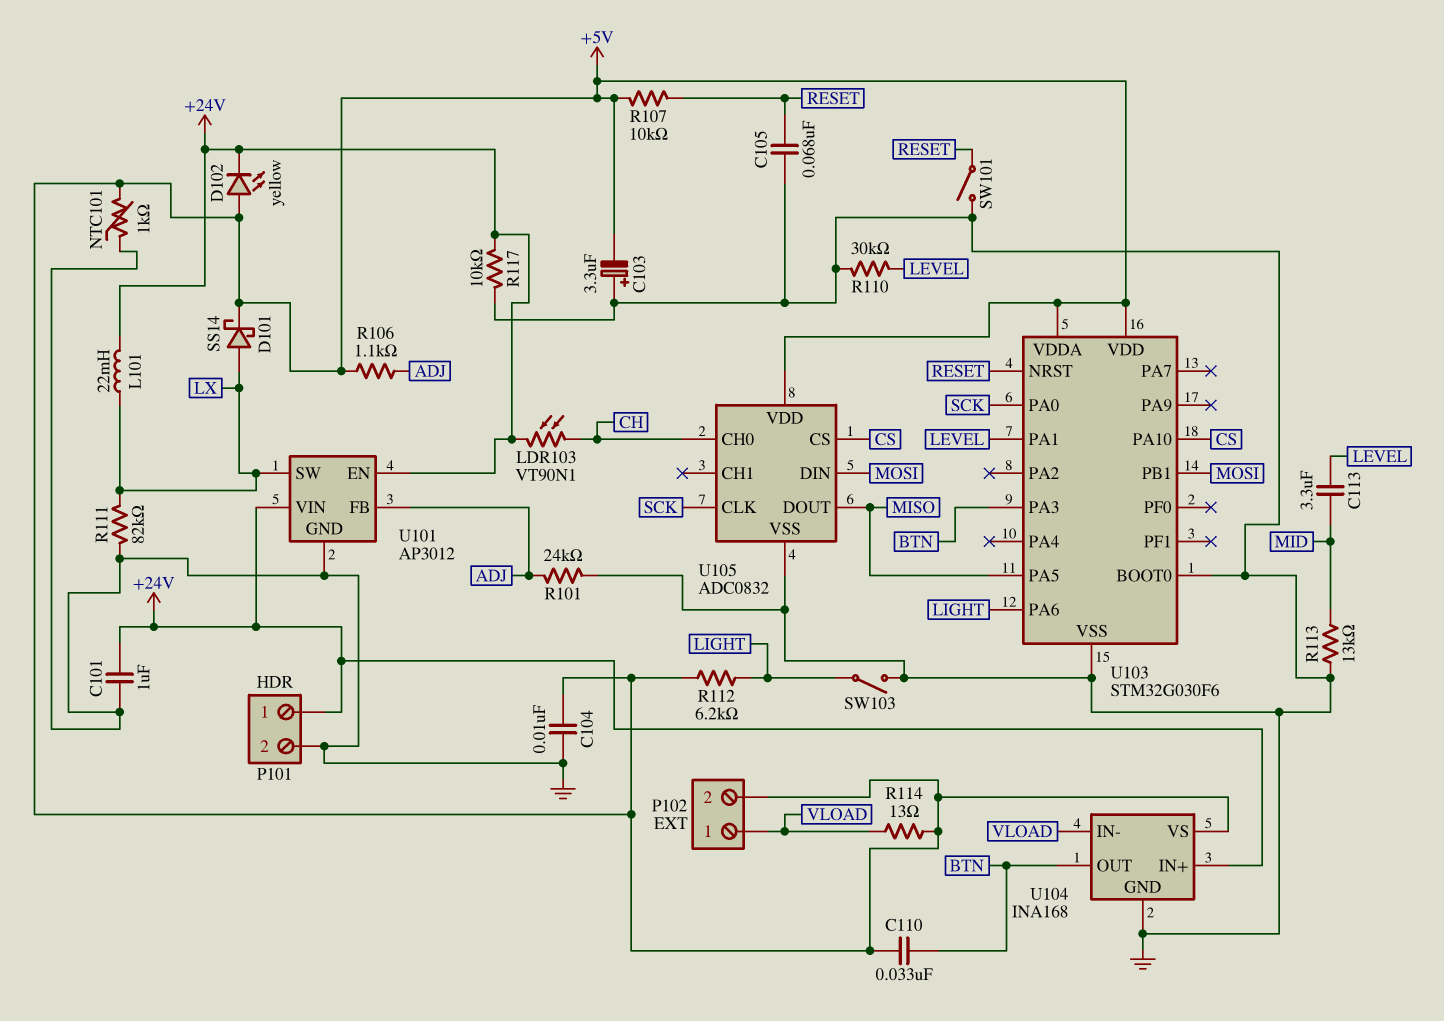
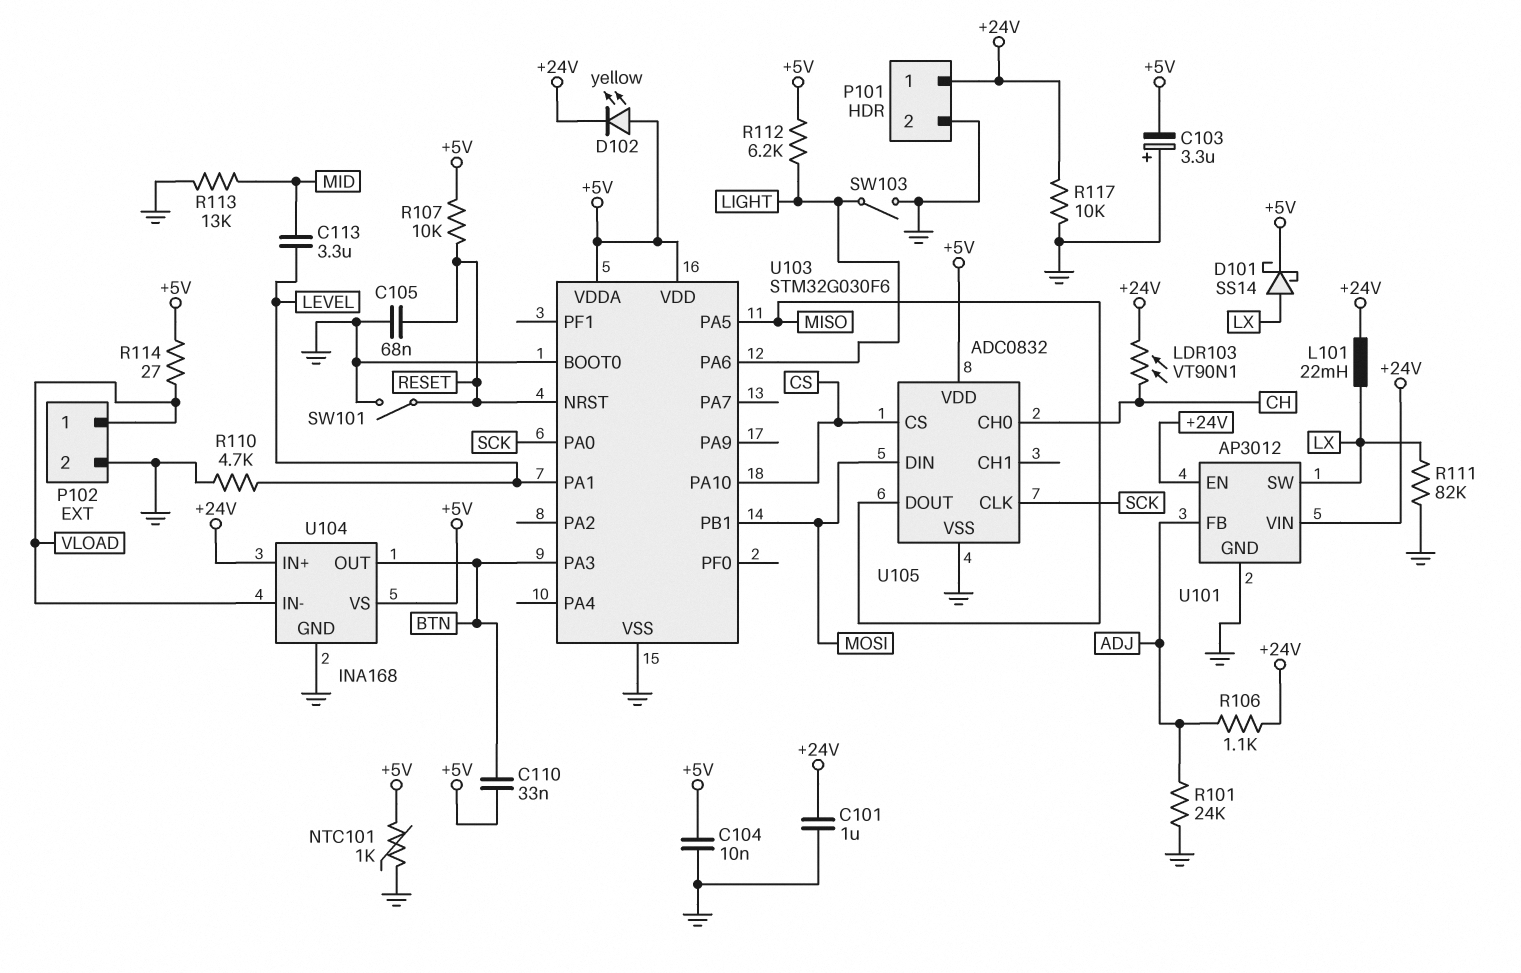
P102 pin 2: +5V -> GND
R106: 1.1k (+5V, ADJ) -> 1.1k (+24V, ADJ)
R110: 30k (GND, LEVEL) -> 4.7k (GND, LEVEL)
R114: 13 (+5V, VLOAD) -> 27 (+5V, VLOAD)

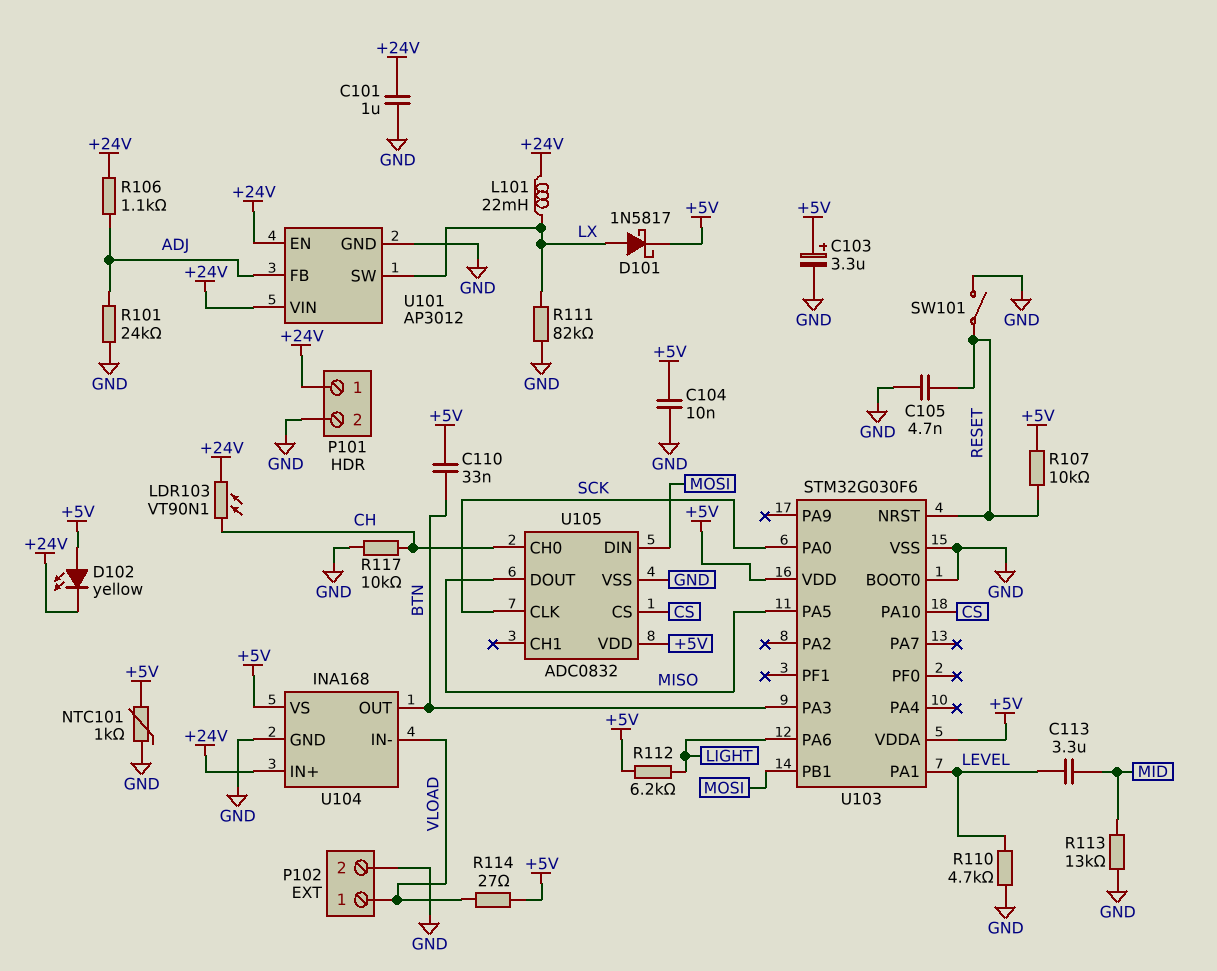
C103: 3.3uF (plus GND, minus +5V) -> 3.3uF (plus +5V, minus GND)
C105: 68nF (GND, RESET) -> 4.7nF (GND, RESET)
D101: schottky SS14 (A LX, K +5V) -> schottky 1N5817 (A LX, K +5V)
R117: 10k (+24V, GND) -> 10k (CH, GND)
SW103: switch (GND, LIGHT) -> none

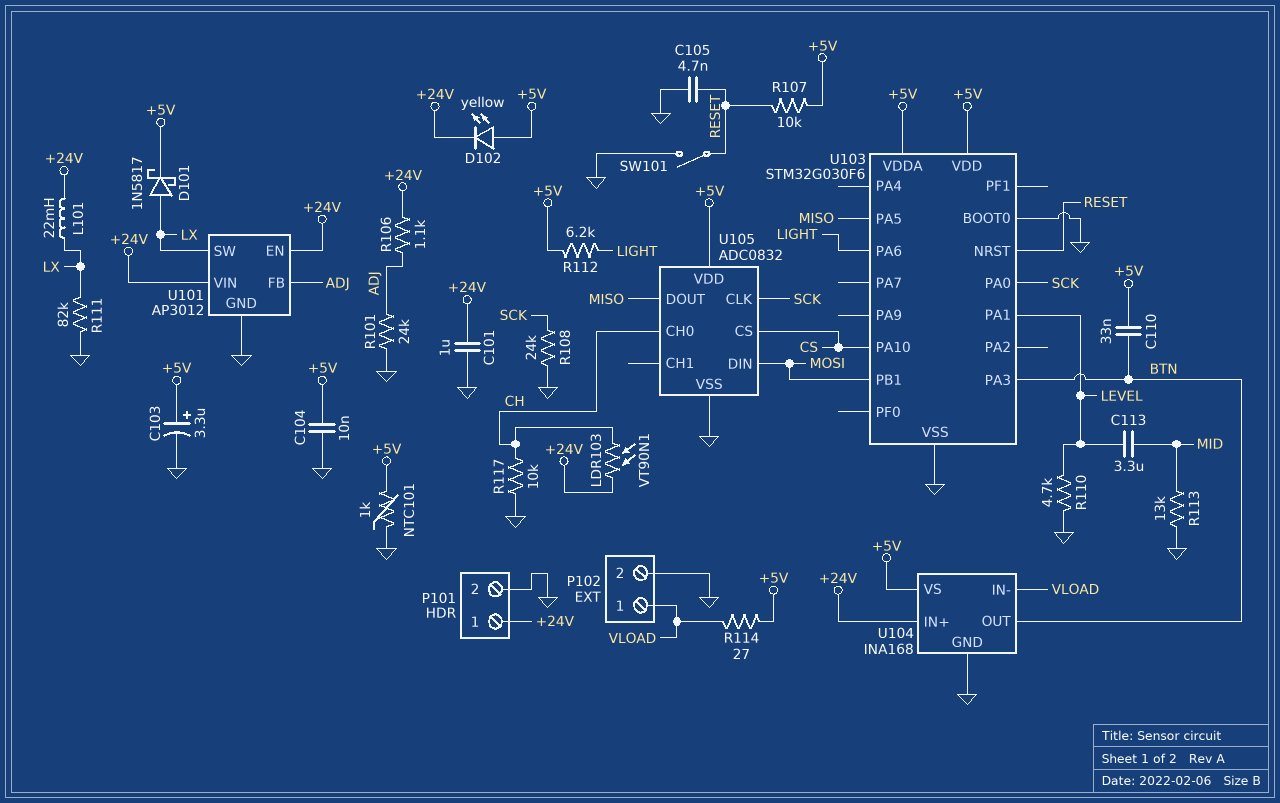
R108: none -> 24k (GND, SCK)

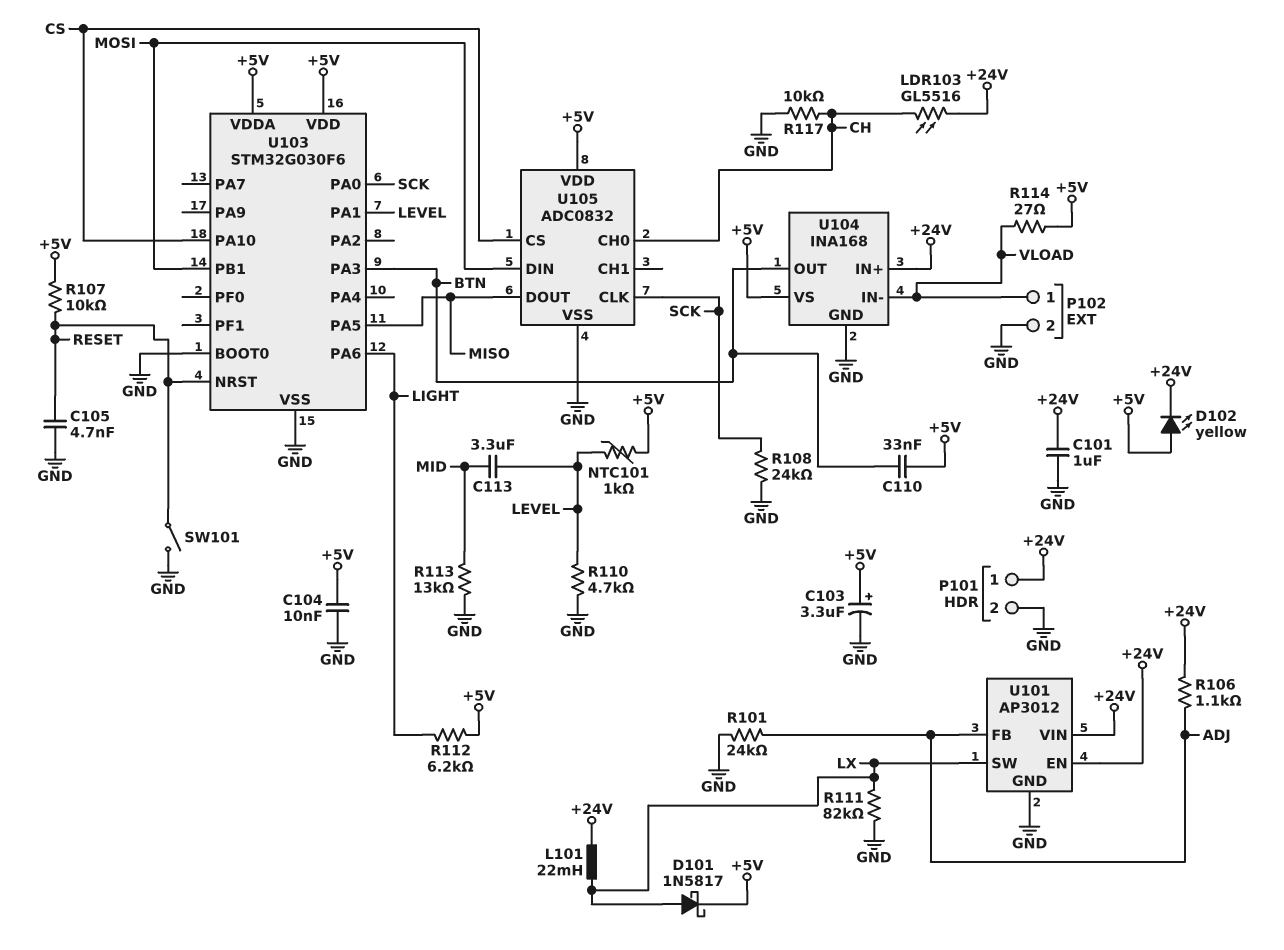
LDR103: VT90N1 (+24V, CH) -> GL5516 (+24V, CH)
NTC101: 1k (+5V, GND) -> 1k (+5V, LEVEL)

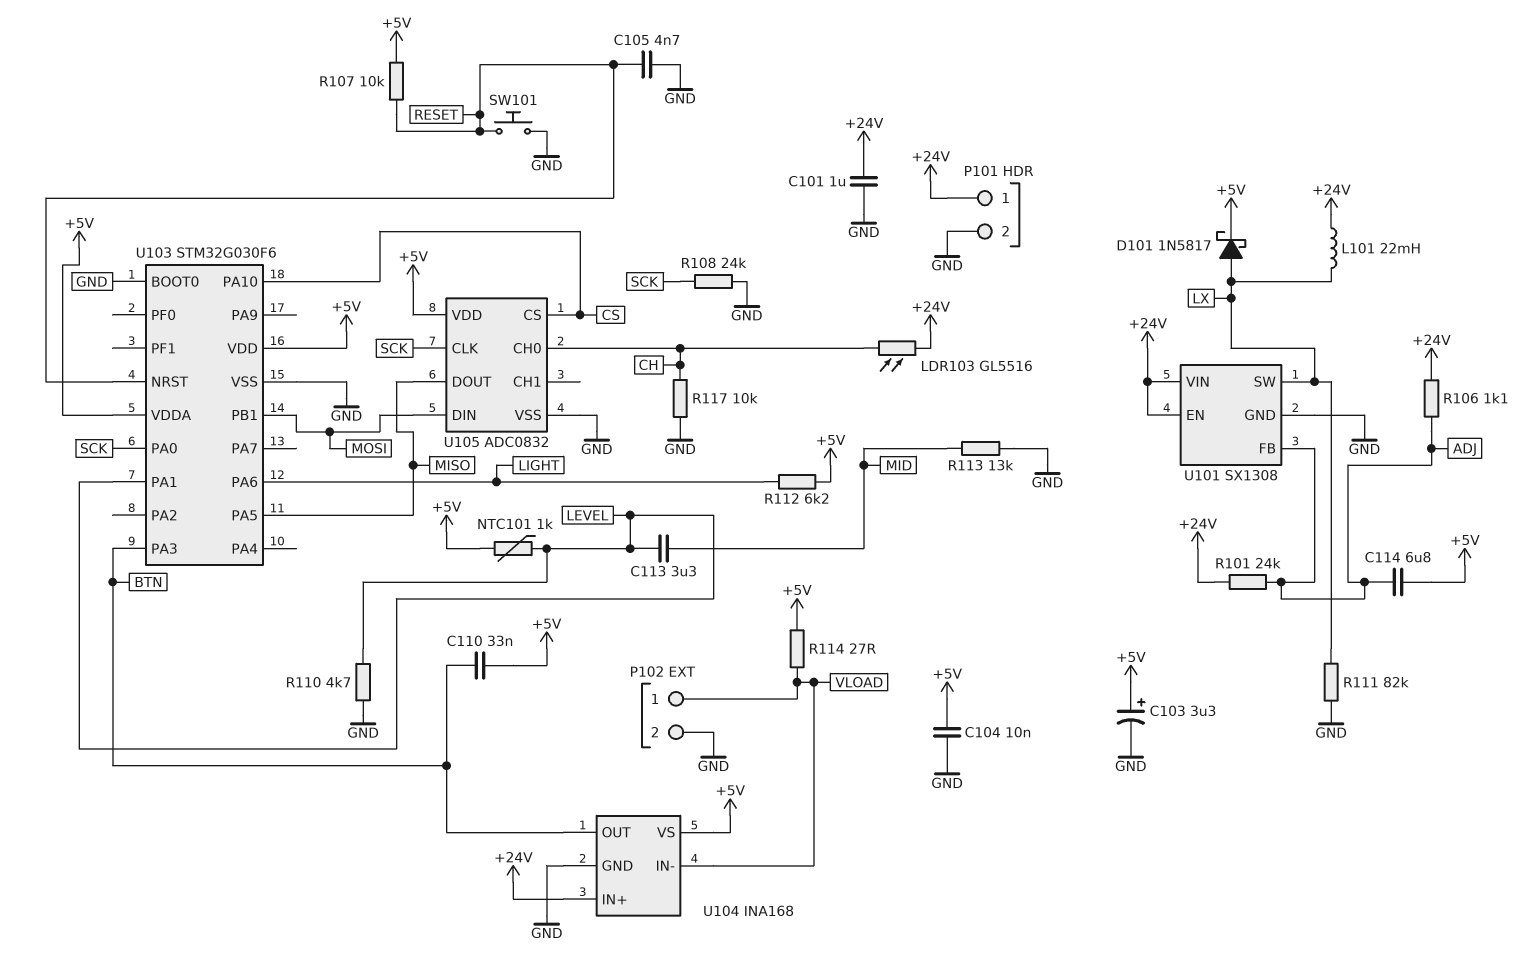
C114: none -> 6.8uF (+5V, ADJ)
D102: LED yellow (A +5V, K +24V) -> none
R101: 24k (ADJ, GND) -> 24k (+24V, ADJ)
SW101: switch (GND, RESET) -> button (GND, RESET)
U101: AP3012 -> SX1308

